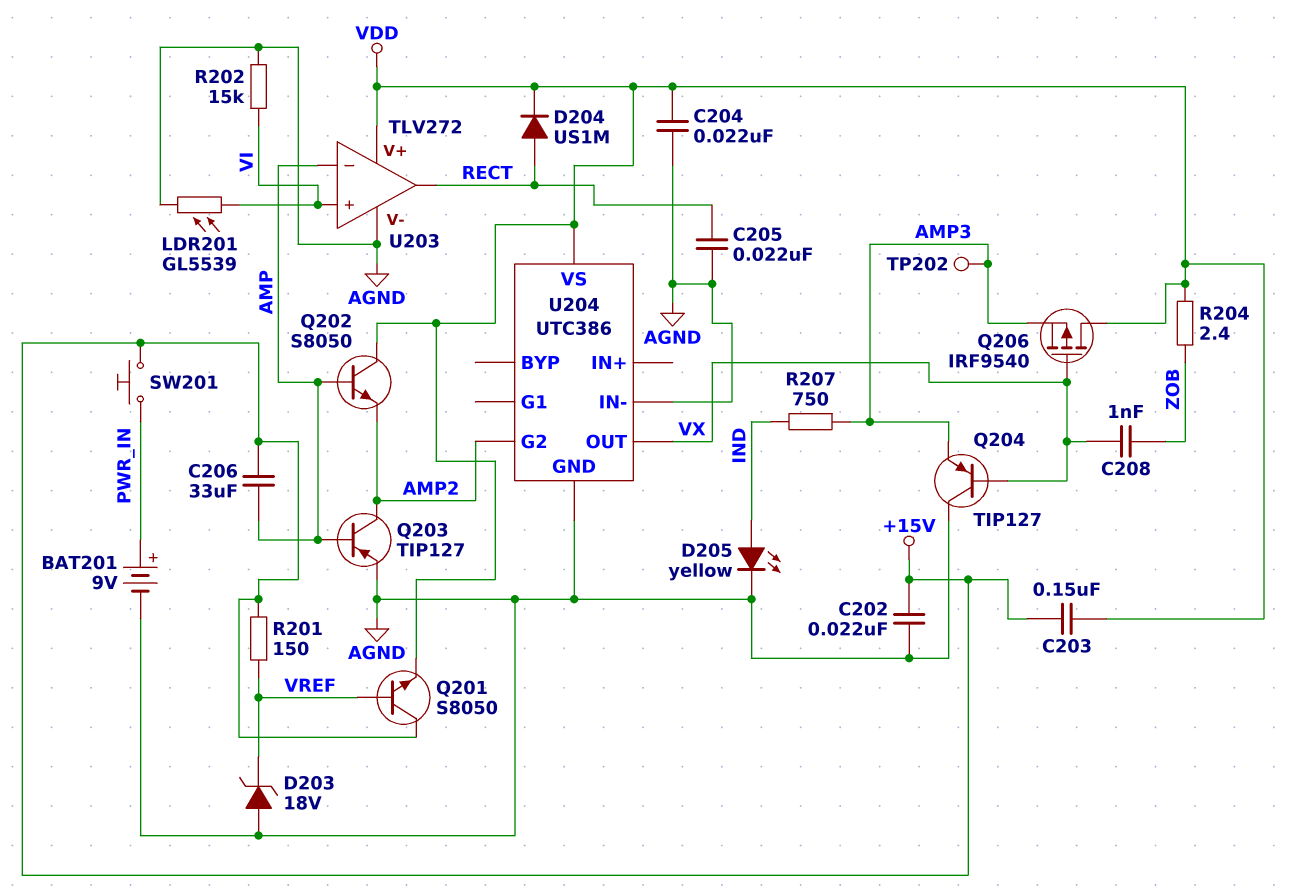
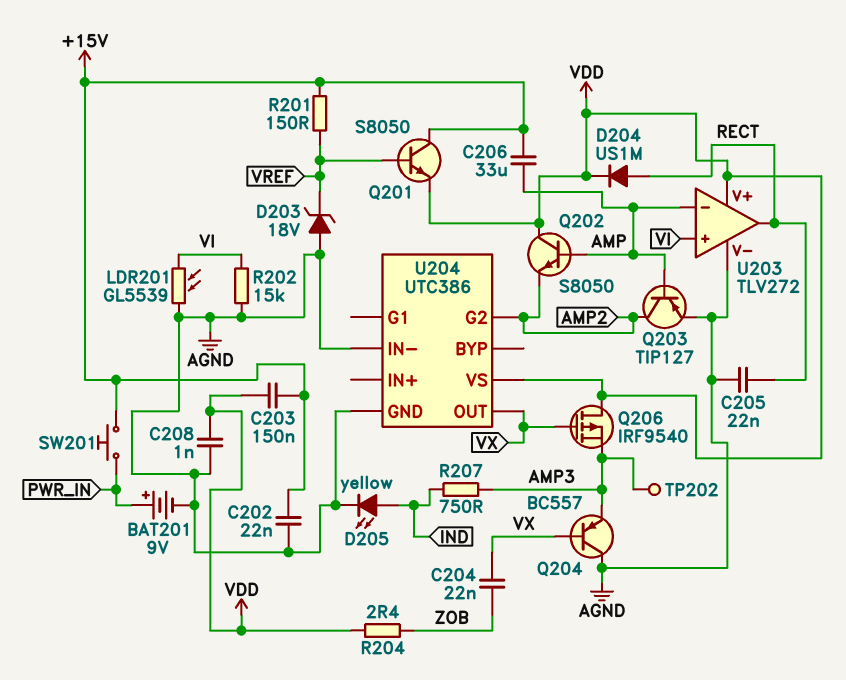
C204: 22nF (AGND, VDD) -> 22nF (VX, ZOB)
C208: 1nF (VX, ZOB) -> 1nF (AGND, VDD)
Q204: PNP TIP127 (B VX, C AGND, E AMP3) -> PNP BC557 (B VX, C AGND, E AMP3)

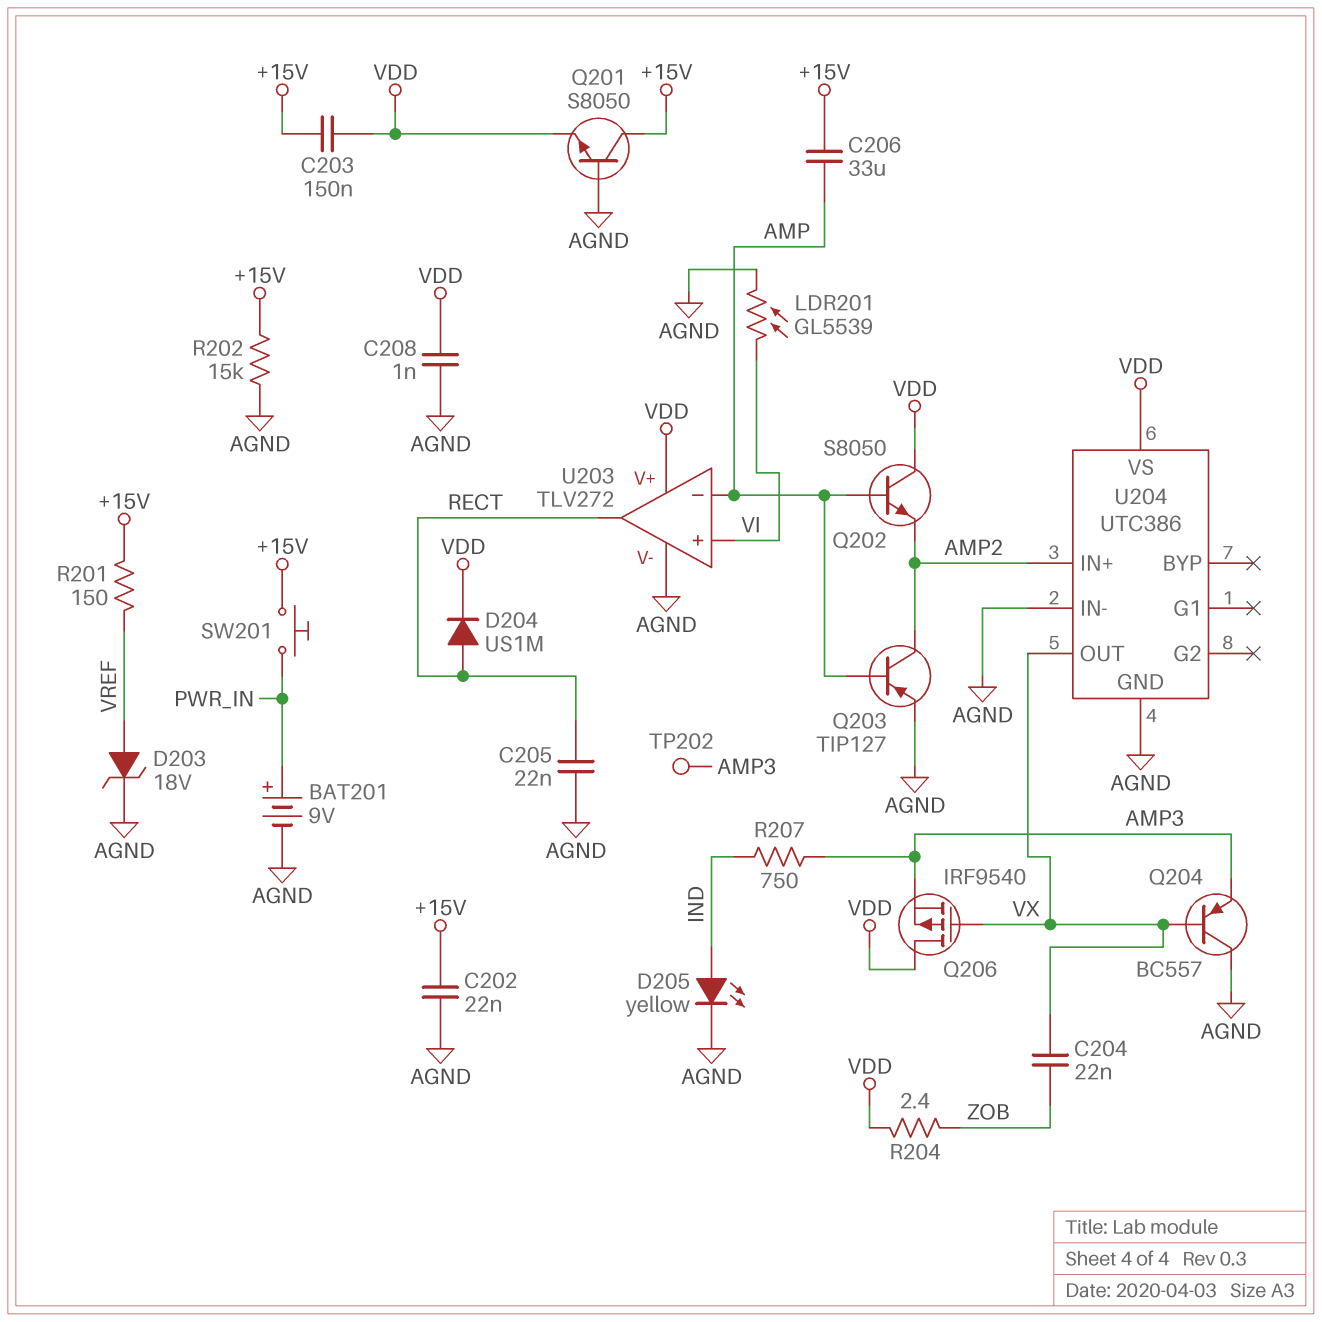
D203: zener 18V (A AGND, K VREF) -> zener 18V (A VREF, K AGND)
Q201: NPN S8050 (B VREF, C +15V, E VDD) -> NPN S8050 (B AGND, C +15V, E VDD)
R202: 15k (AGND, VI) -> 15k (+15V, AGND)
U204 pin G2: AMP2 -> none
U204 pin IN+: none -> AMP2

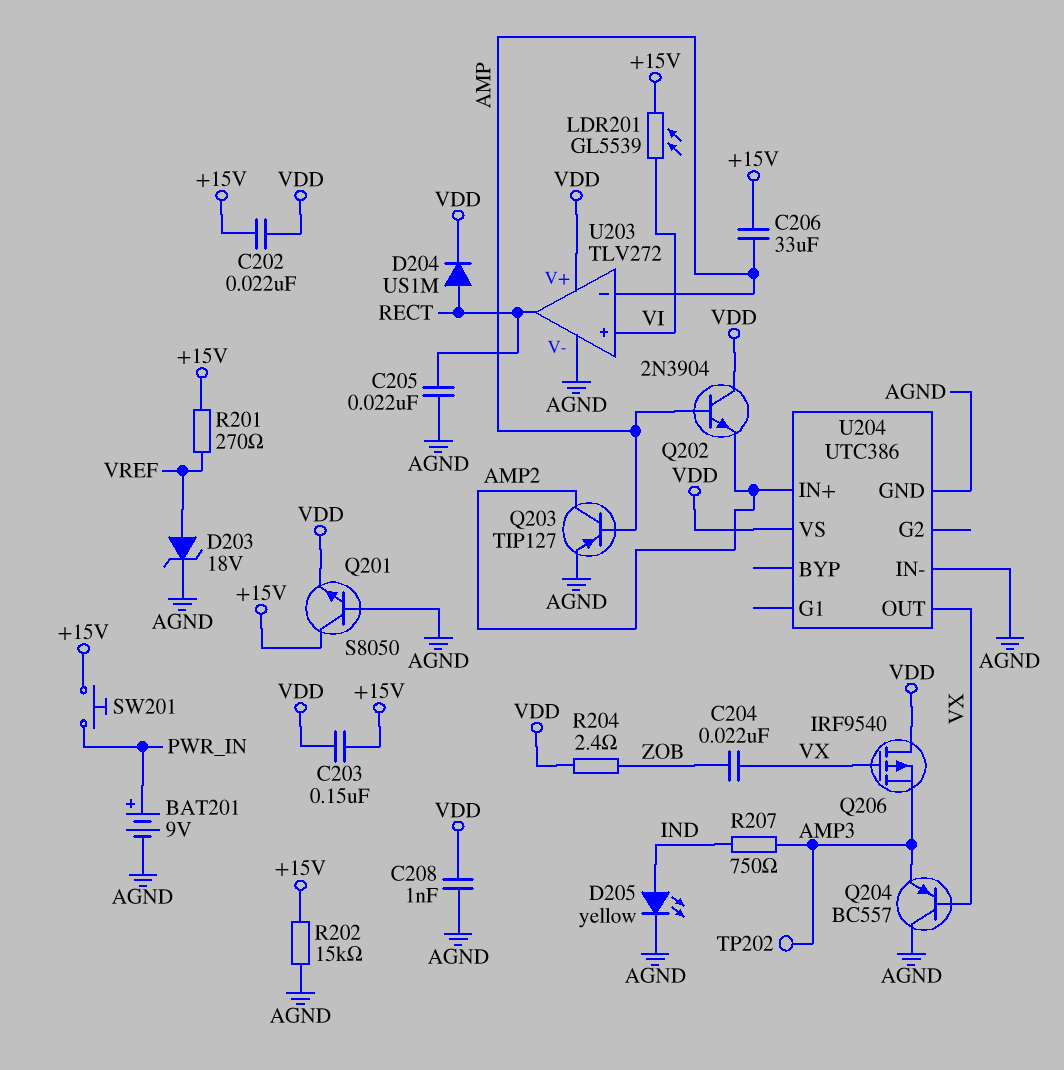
C202: 22nF (+15V, AGND) -> 22nF (+15V, VDD)
LDR201: GL5539 (AGND, VI) -> GL5539 (+15V, VI)
Q202: NPN S8050 (B AMP, C VDD, E AMP2) -> NPN 2N3904 (B AMP, C VDD, E AMP2)
R201: 150 (+15V, VREF) -> 270 (+15V, VREF)

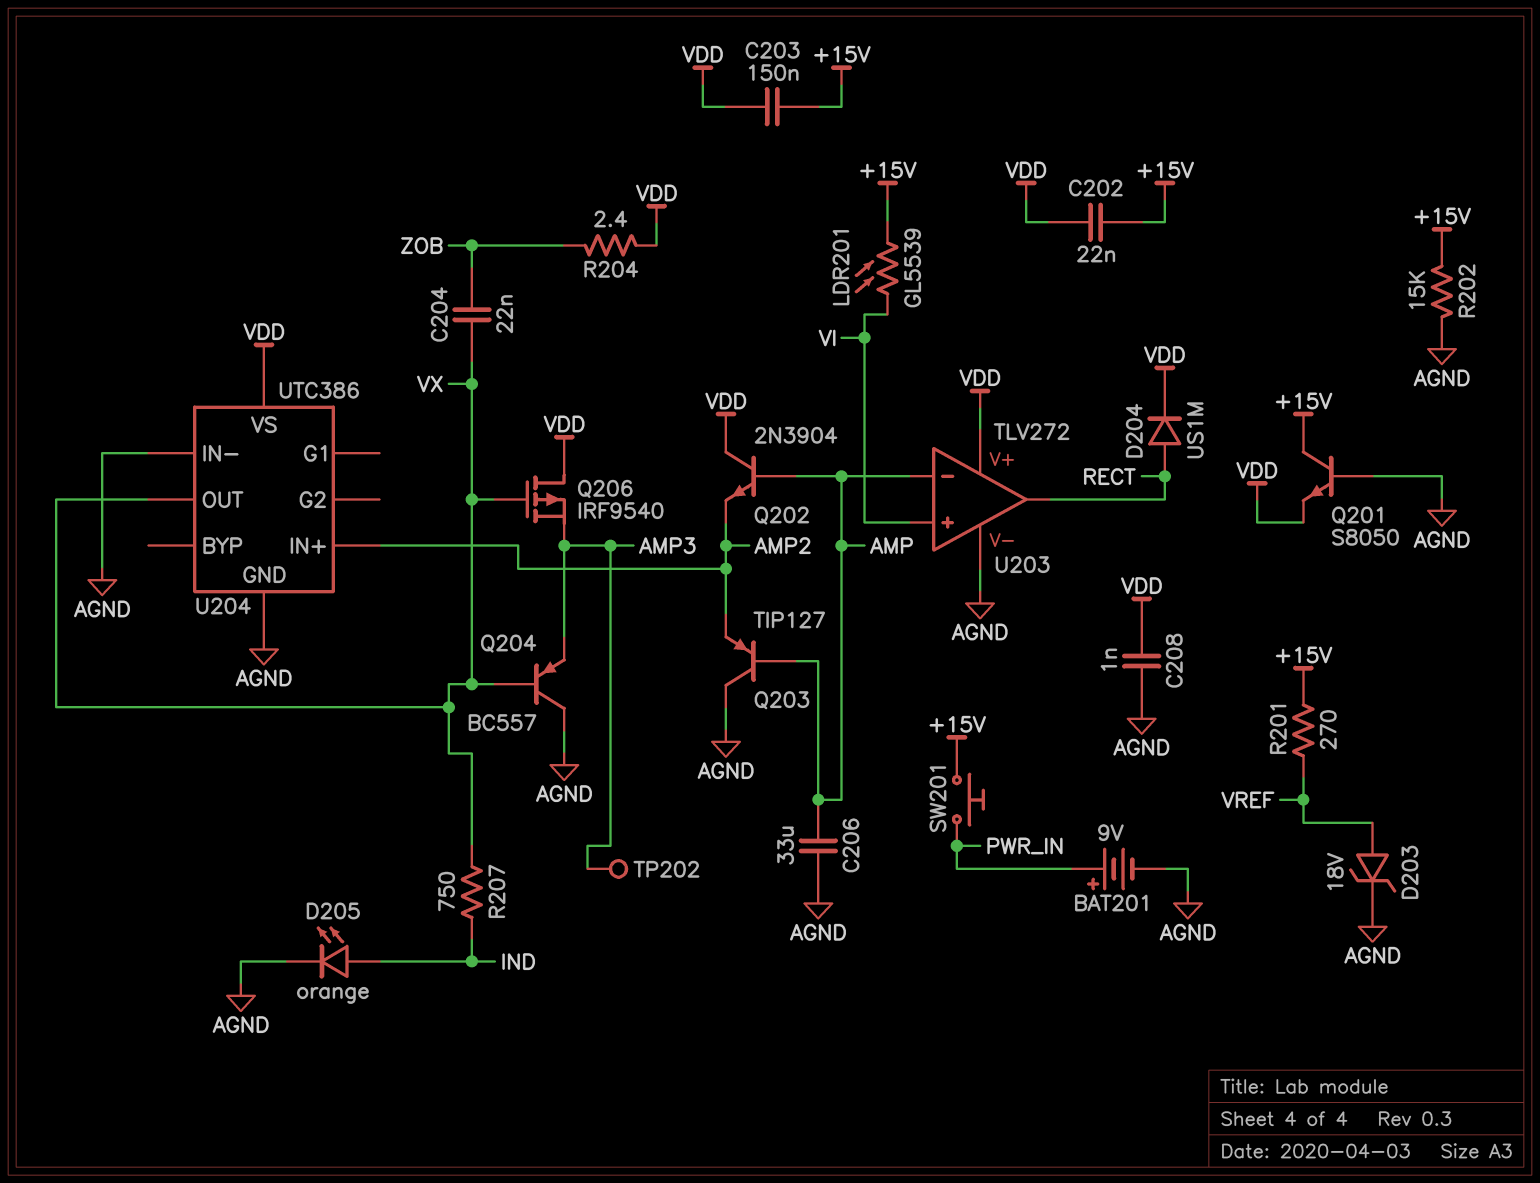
C205: 22nF (AGND, RECT) -> none
C206: 33uF (+15V, AMP) -> 33uF (AGND, AMP)
D205: LED yellow (A IND, K AGND) -> LED orange (A IND, K AGND)
Q203: PNP TIP127 (B AMP, C AMP2, E AGND) -> PNP TIP127 (B AMP, C AGND, E AMP2)
R207: 750 (AMP3, IND) -> 750 (IND, VX)

